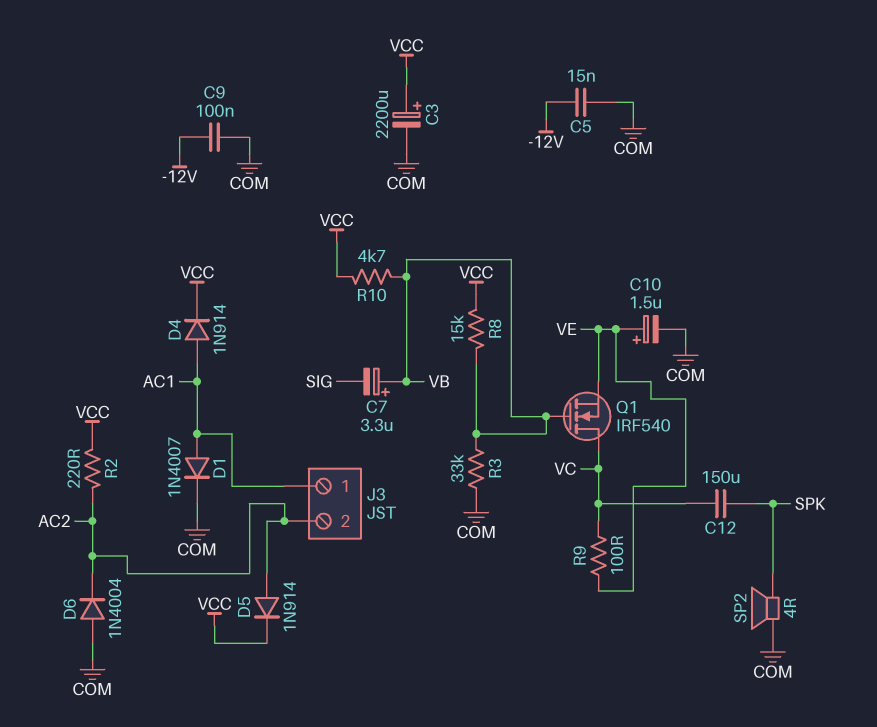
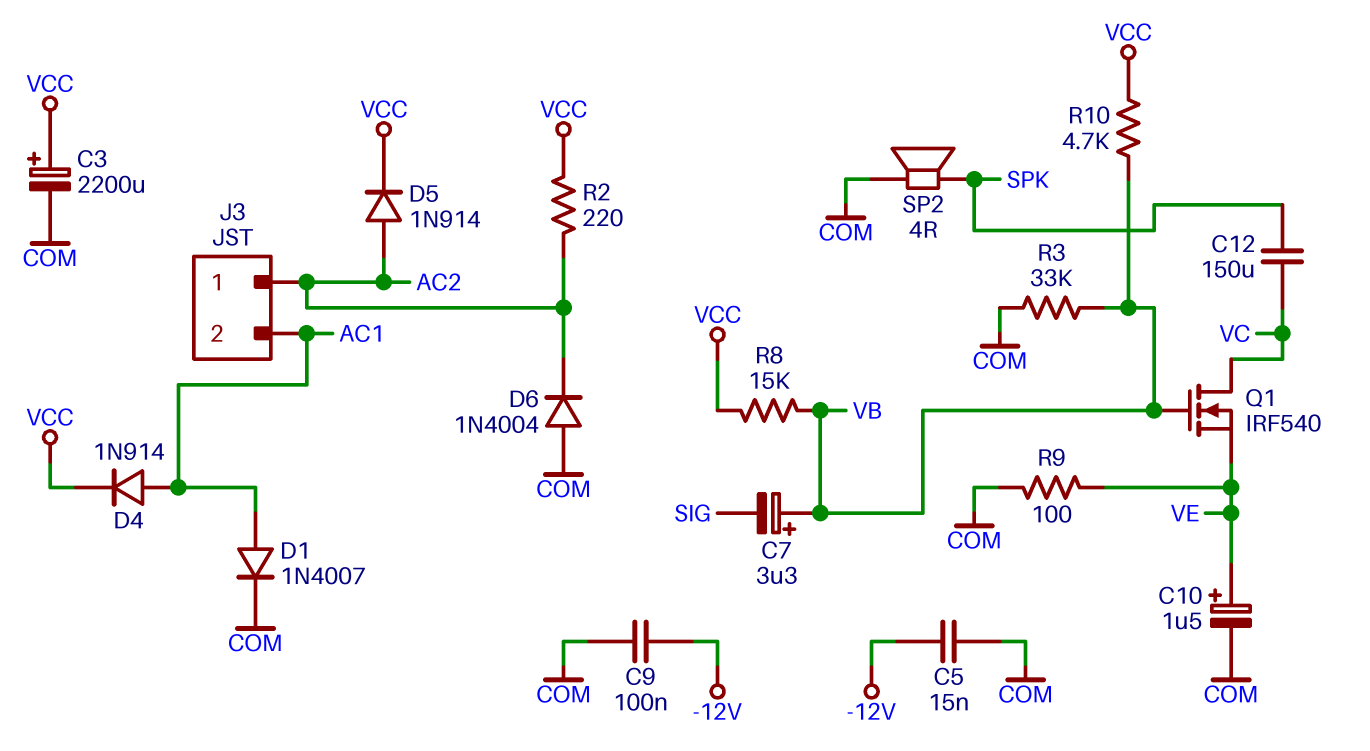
J3 pin 1: AC1 -> AC2
J3 pin 2: AC2 -> AC1
R9: 100 (VC, VE) -> 100 (COM, VE)

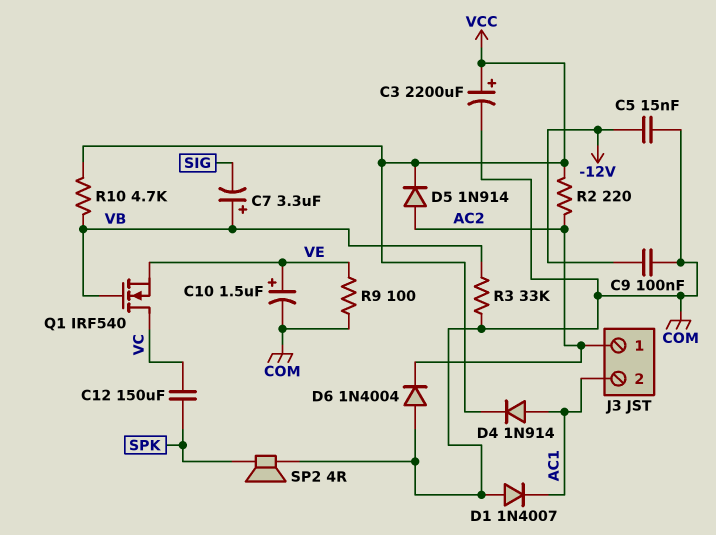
D1: diode 1N4007 (A AC1, K COM) -> diode 1N4007 (A COM, K AC1)
R8: 15k (VB, VCC) -> none

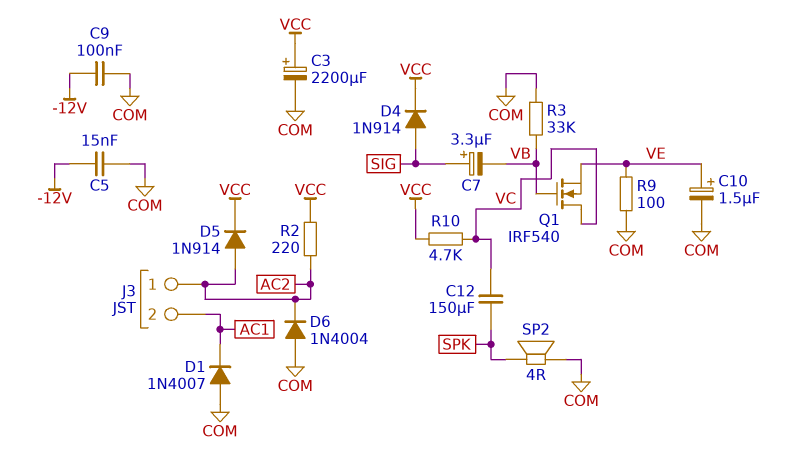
C7: 3.3uF (plus VB, minus SIG) -> 3.3uF (plus SIG, minus VB)
D4: diode 1N914 (A AC1, K VCC) -> diode 1N914 (A SIG, K VCC)
R10: 4.7k (VB, VCC) -> 4.7k (VC, VCC)

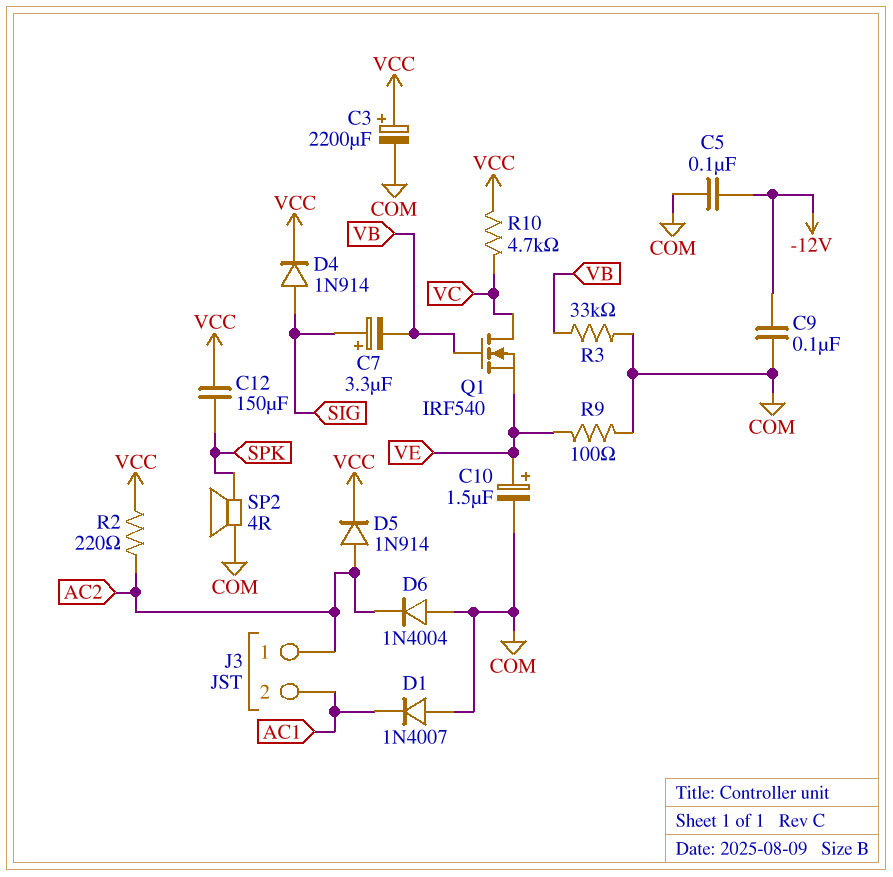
C5: 15nF (-12V, COM) -> 100nF (-12V, COM)
C12: 150uF (SPK, VC) -> 150uF (SPK, VCC)

